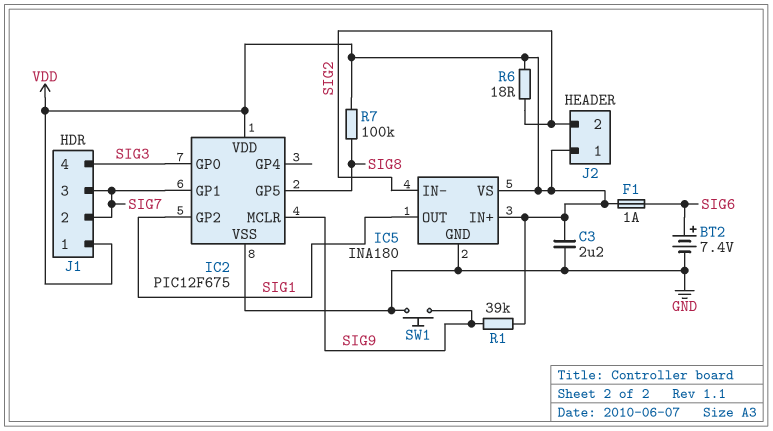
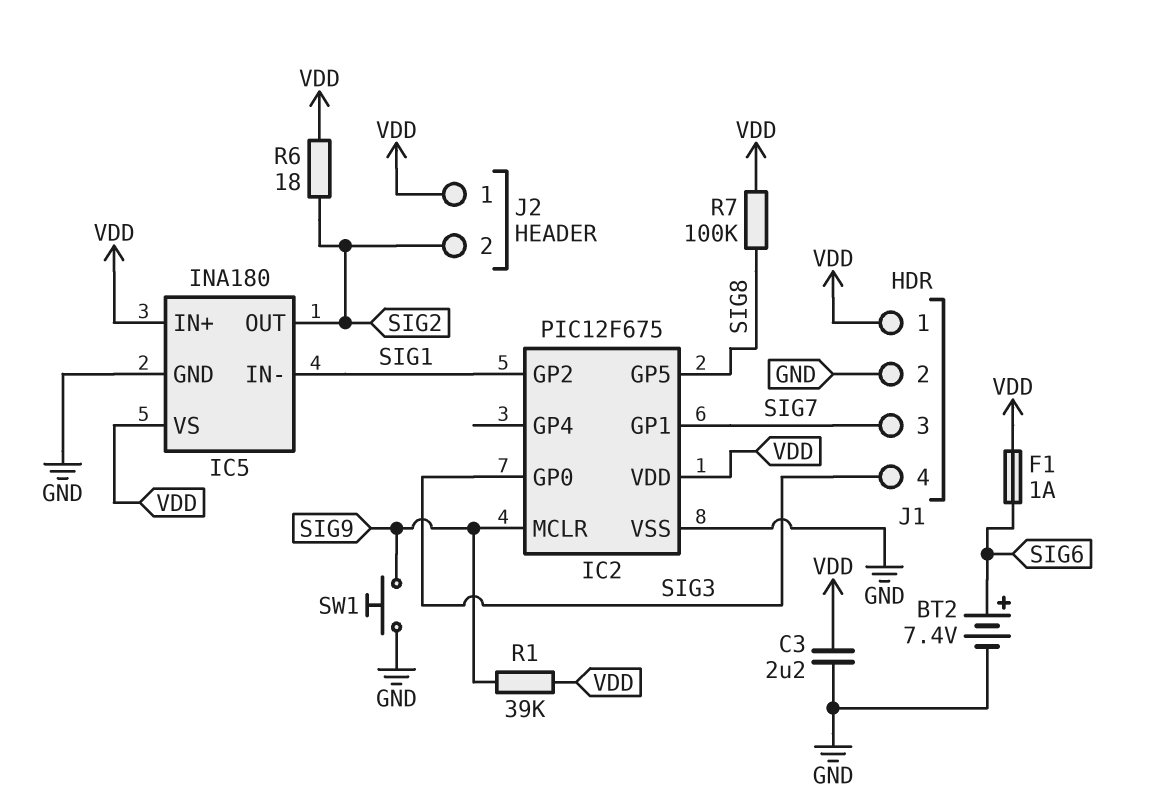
IC5 pin IN-: SIG2 -> SIG1
IC5 pin OUT: SIG1 -> SIG2
J1 pin 2: SIG7 -> GND

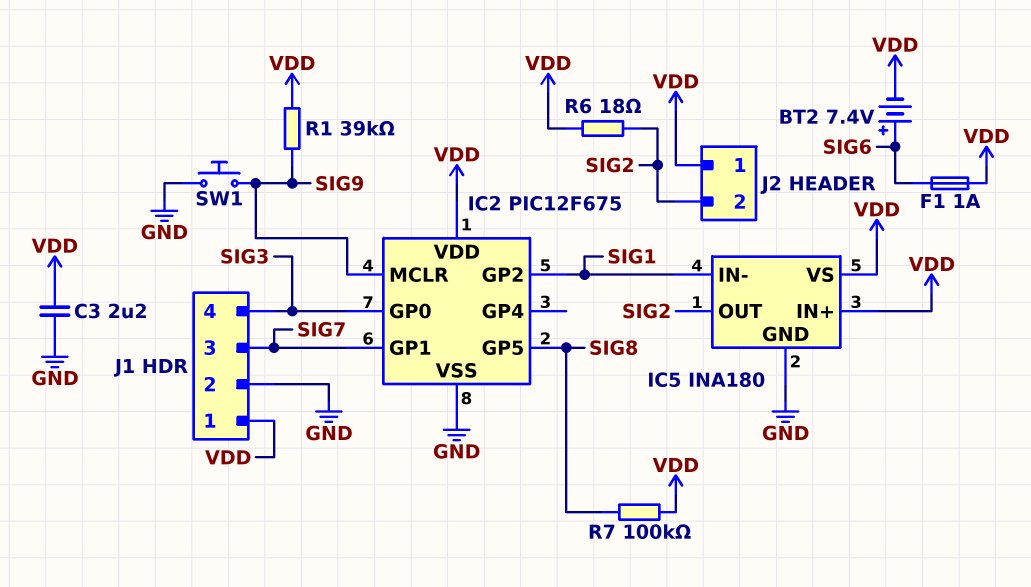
BT2: 7.4V (plus SIG6, minus GND) -> 7.4V (plus SIG6, minus VDD)

